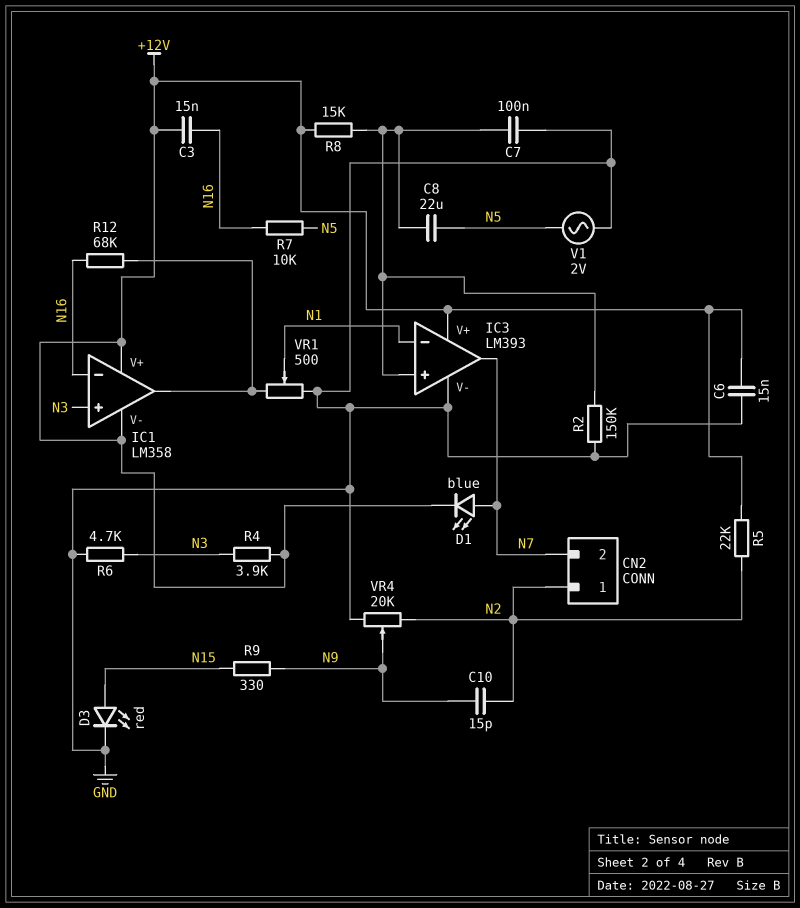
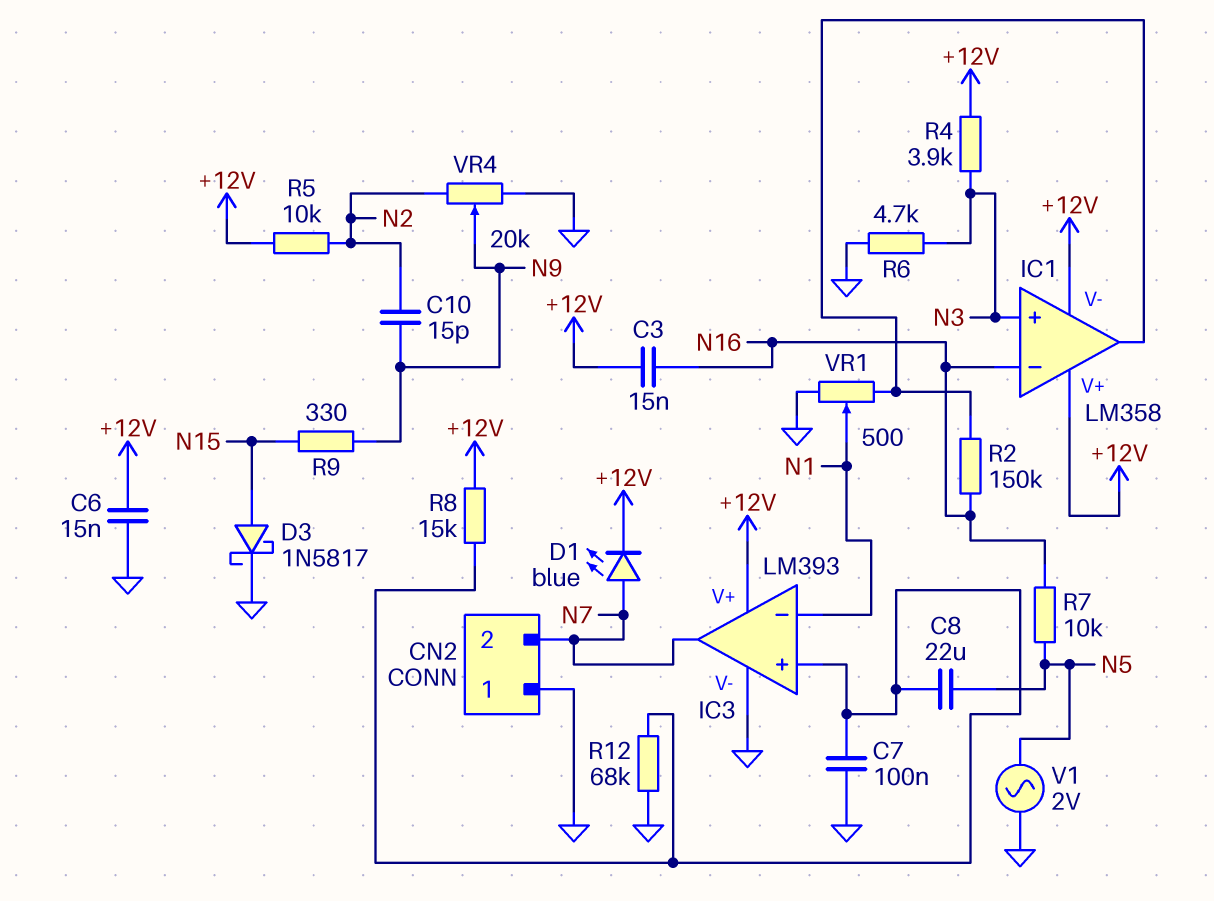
CN2 pin 1: N2 -> GND
D3: LED red (A N15, K GND) -> schottky 1N5817 (A N15, K GND)
R2: 150k (GND, IC3/in+) -> 150k (IC1/out, N16)
R5: 22k (+12V, N2) -> 10k (+12V, N2)
R12: 68k (IC1/out, N16) -> 68k (GND, IC3/in+)

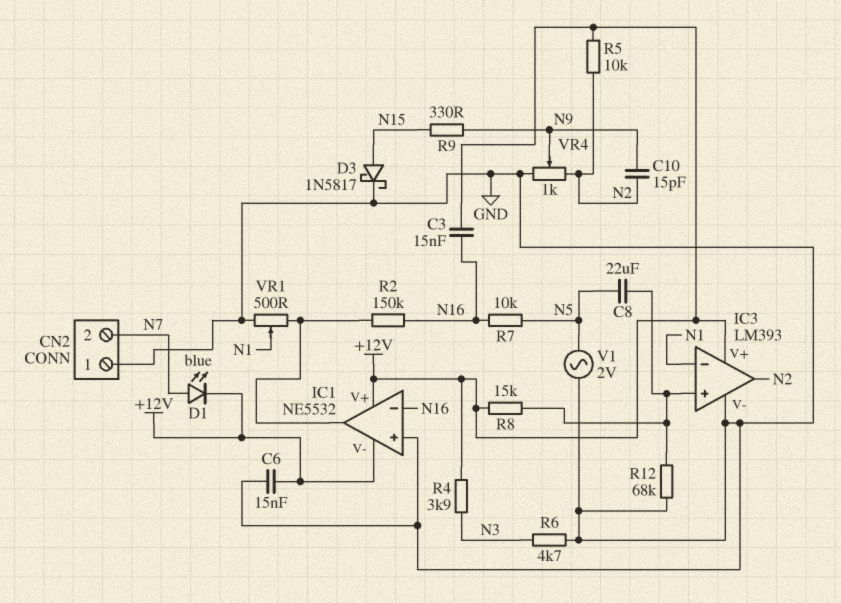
C7: 100nF (GND, IC3/in+) -> none
IC1: LM358 -> NE5532
IC1 pin in+: N3 -> GND
IC3 pin out: N7 -> N2
VR4: 20k (GND, N2, wiper N9) -> 1k (GND, N2, wiper N9)

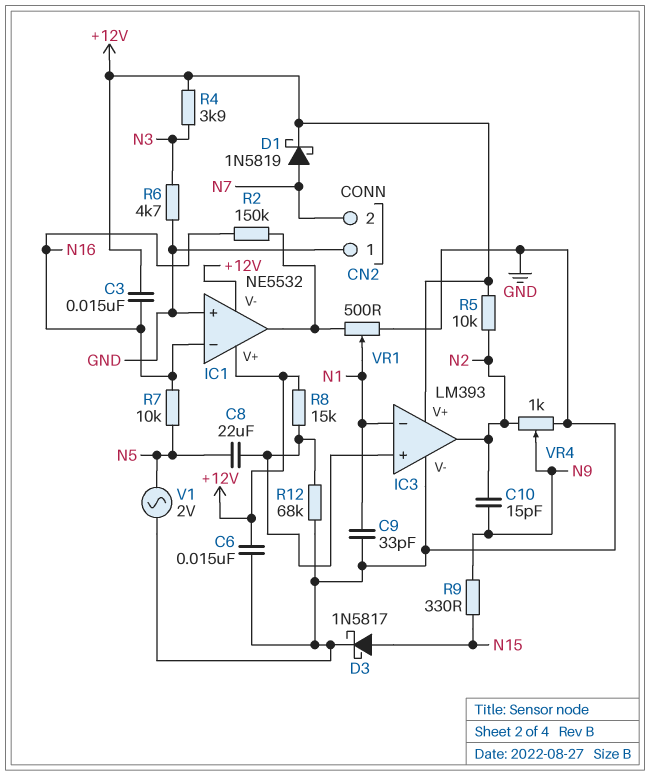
C9: none -> 33pF (GND, N1)
D1: LED blue (A N7, K +12V) -> schottky 1N5819 (A N7, K +12V)

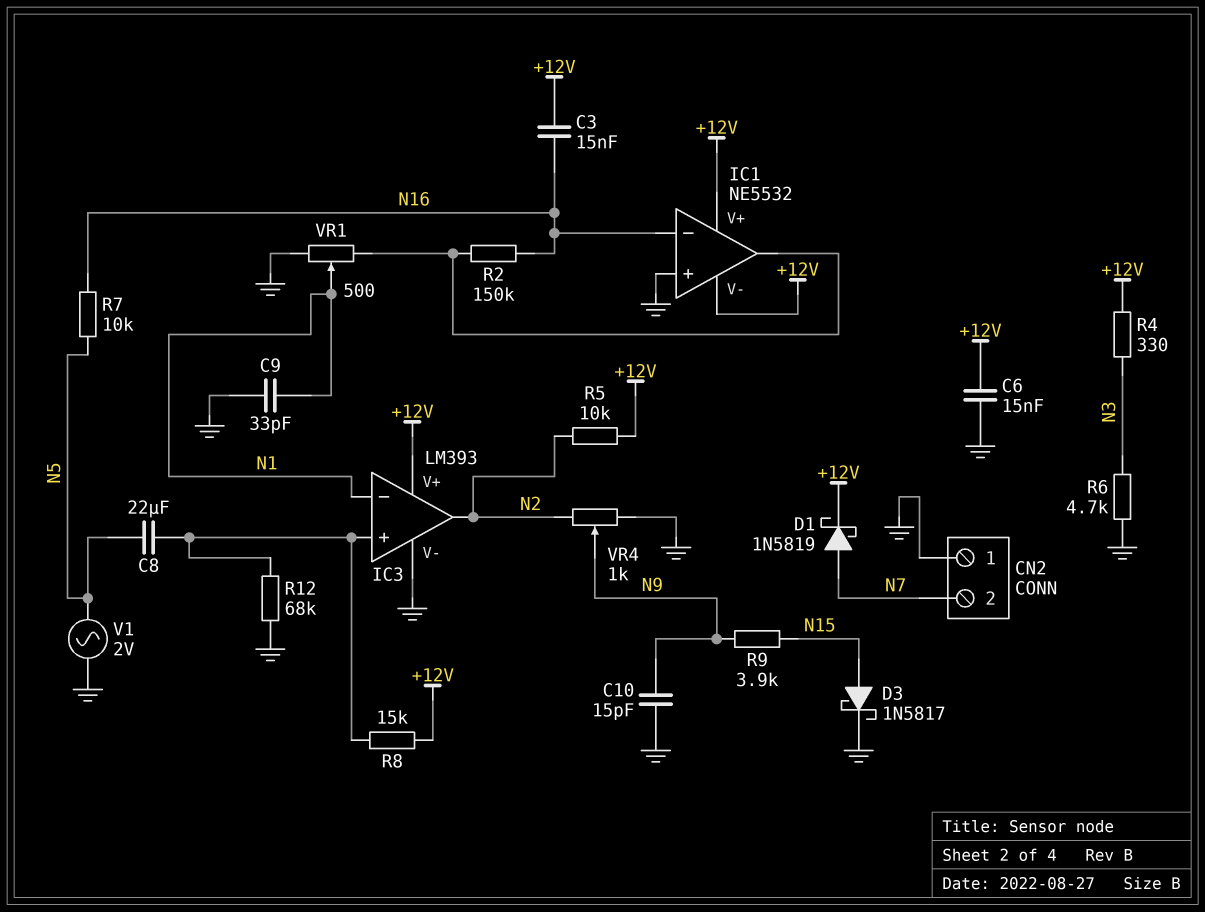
C10: 15pF (N2, N9) -> 15pF (GND, N9)
R4: 3.9k (+12V, N3) -> 330 (+12V, N3)
R9: 330 (N9, N15) -> 3.9k (N9, N15)

